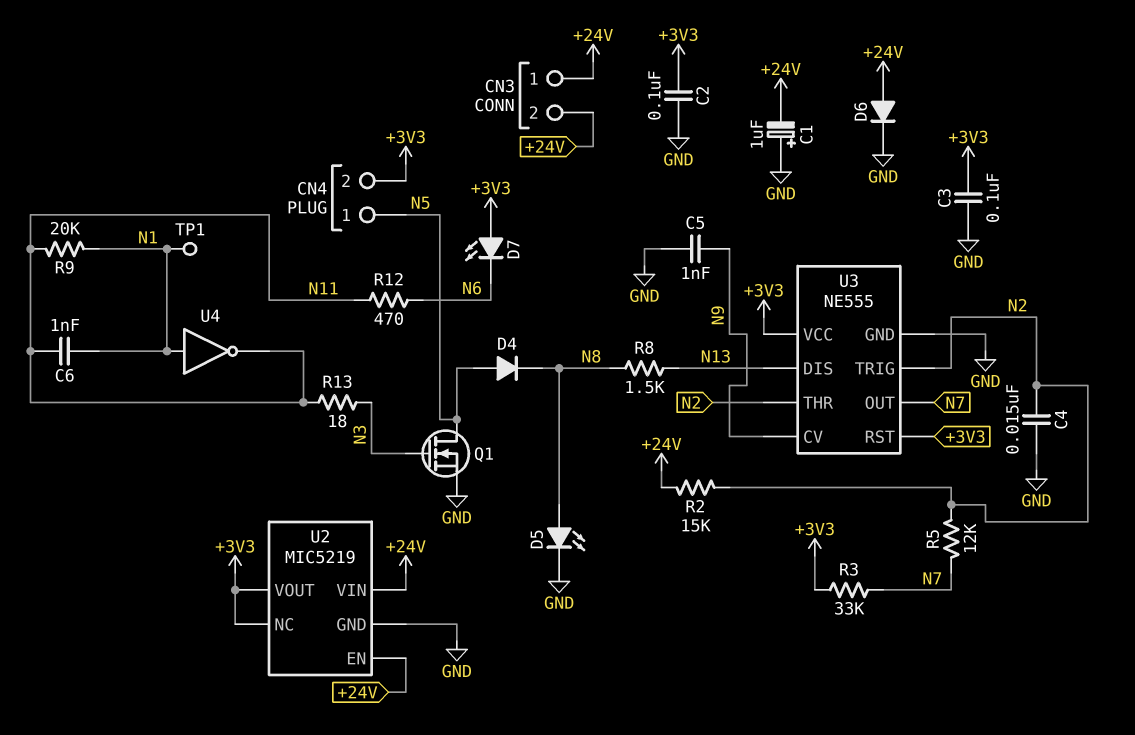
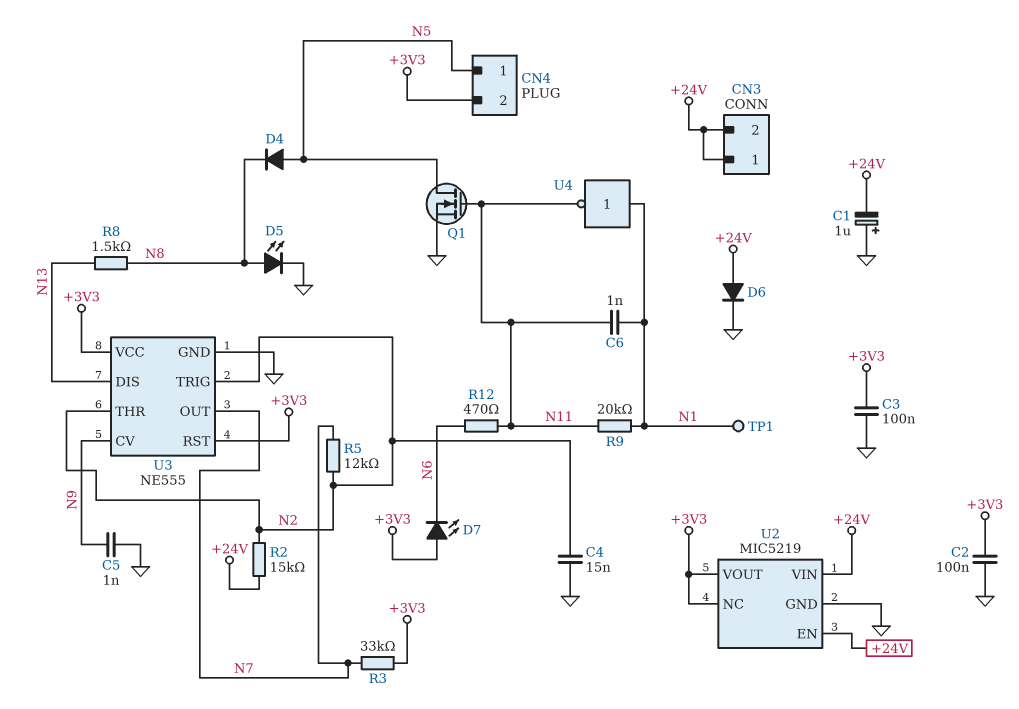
Q1: NMOS (G N3, D N5, S GND) -> NMOS (G N11, D N5, S GND)
R13: 18 (N3, N11) -> none

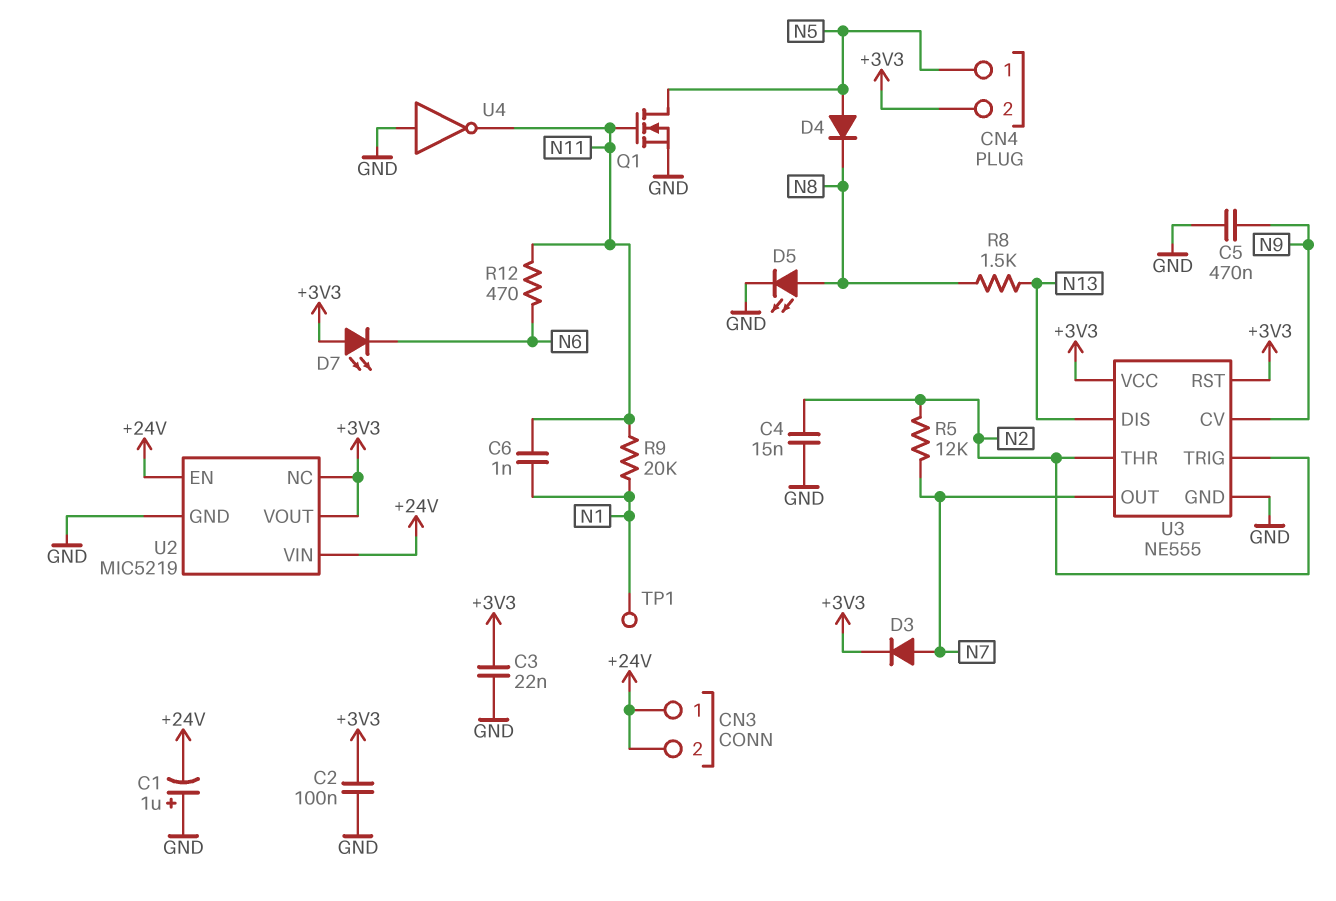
C3: 100nF (+3V3, GND) -> 22nF (+3V3, GND)
C5: 1nF (GND, N9) -> 470nF (GND, N9)
D3: none -> diode (A N7, K +3V3)
D6: diode (A +24V, K GND) -> none
R2: 15k (+24V, N2) -> none
R3: 33k (+3V3, N7) -> none
U4: NOT (in N1, out N11) -> NOT (in GND, out N11)

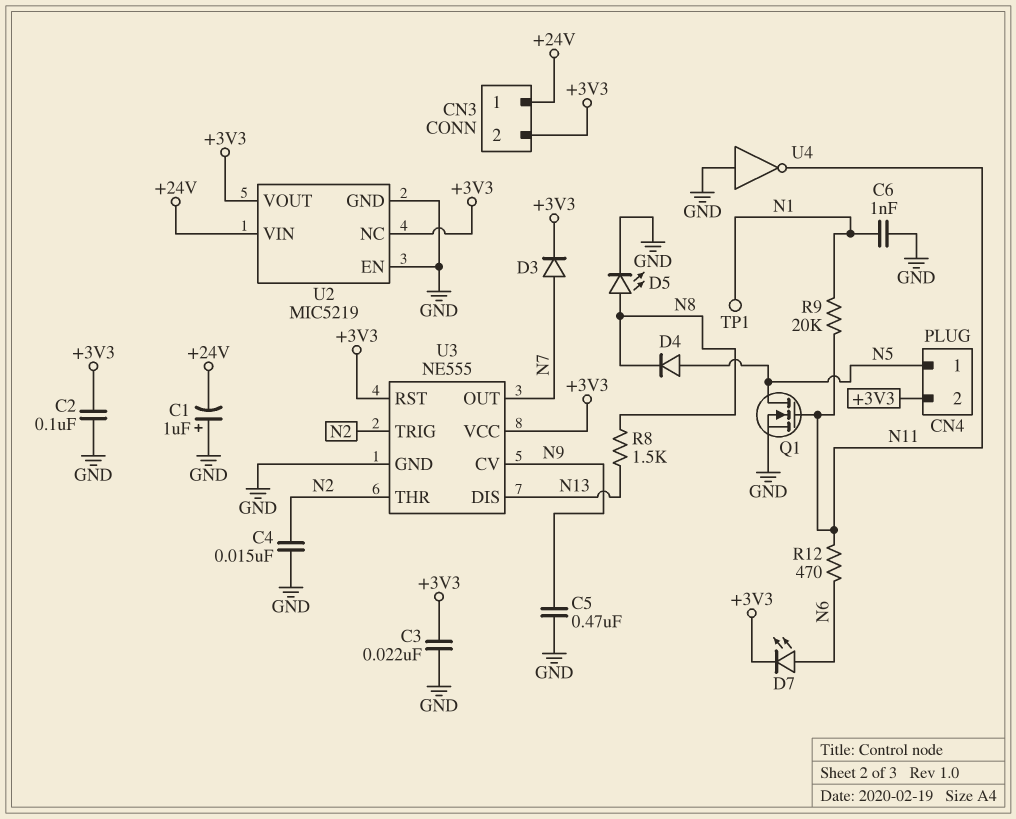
C6: 1nF (N1, N11) -> 1nF (GND, N1)
CN3 pin 2: +24V -> +3V3
D7: LED (A +3V3, K N6) -> LED (A N6, K +3V3)
R5: 12k (N2, N7) -> none
U2 pin EN: +24V -> GND

